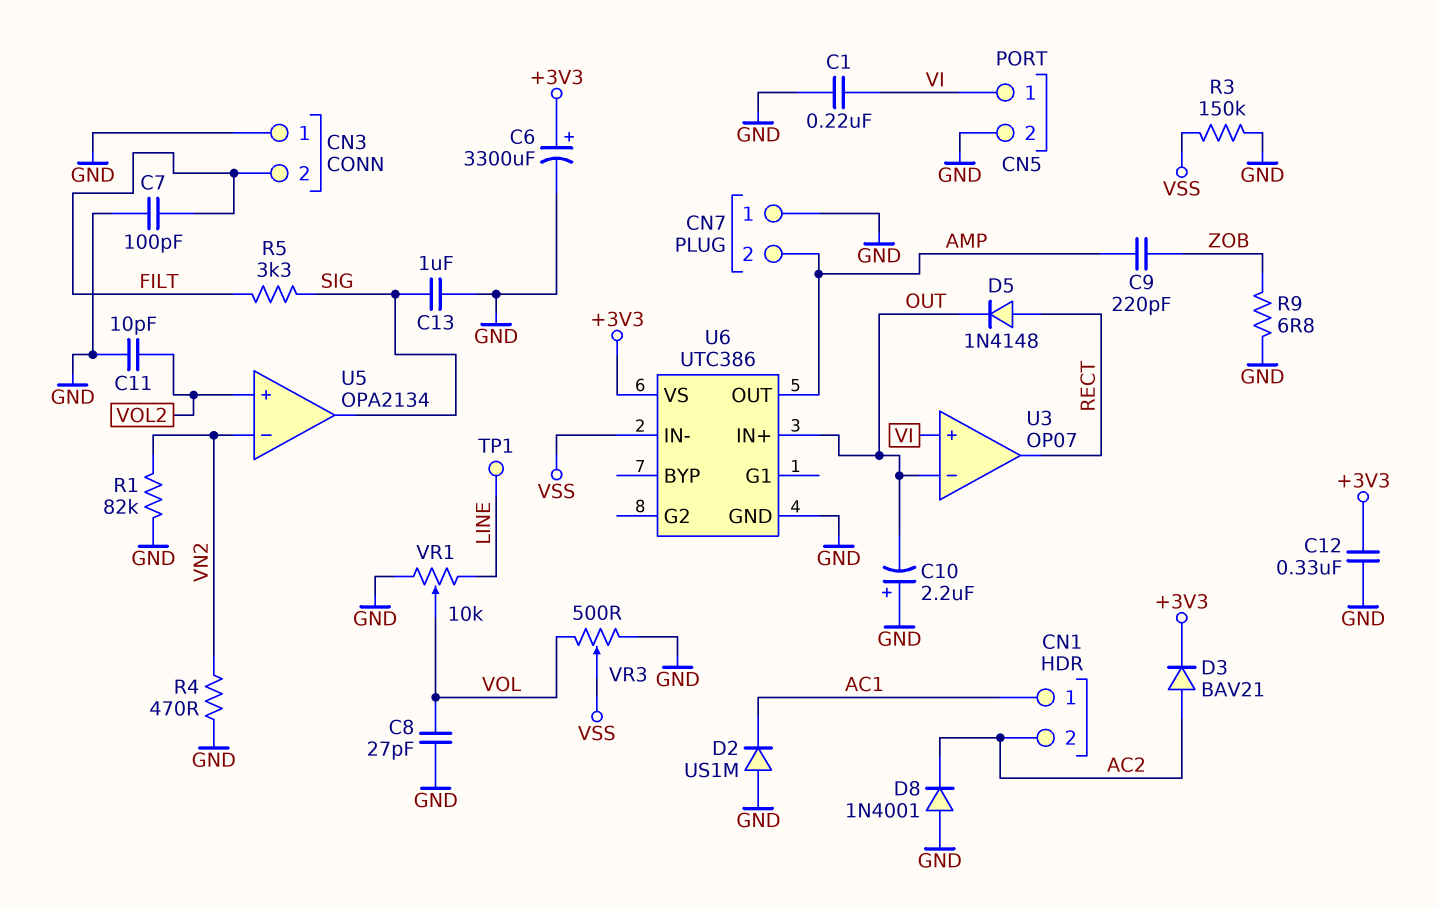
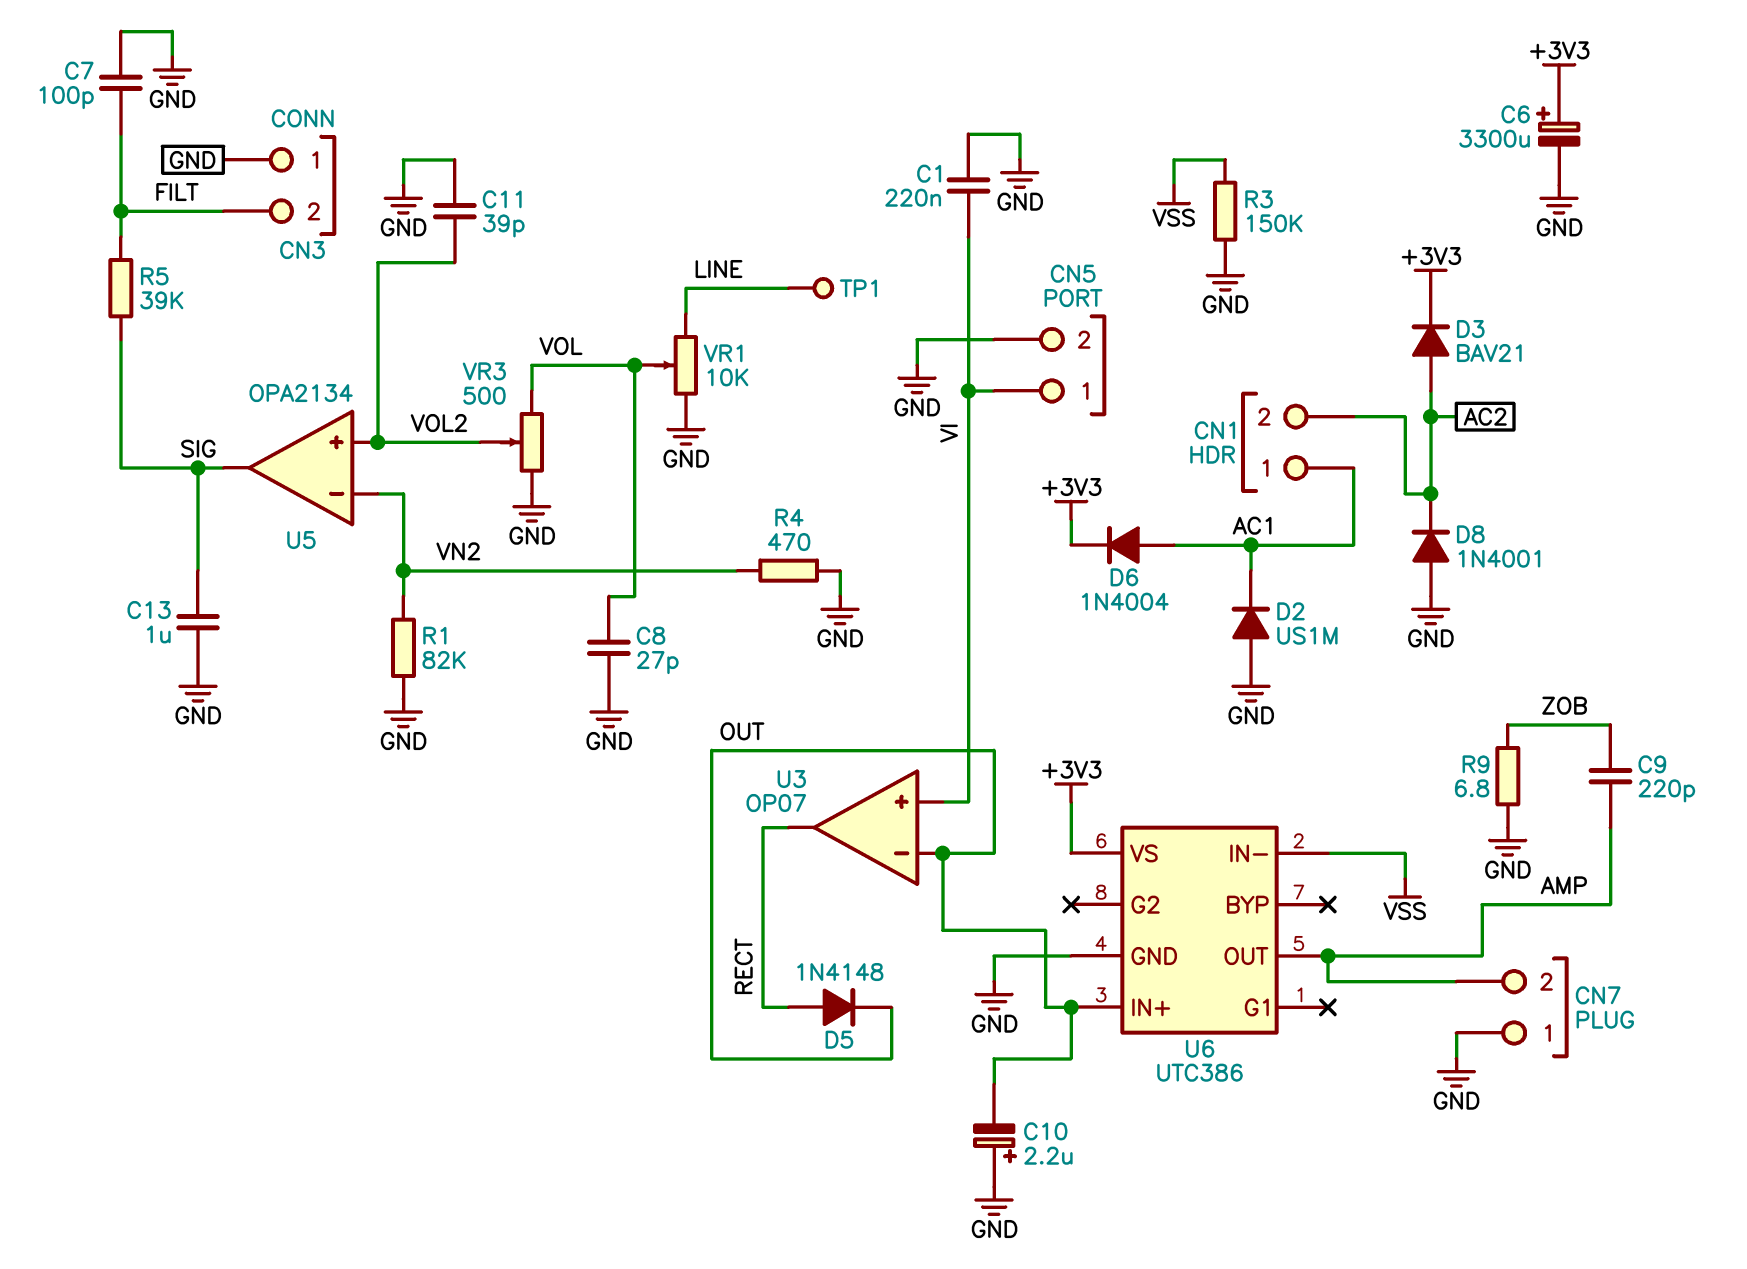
C11: 10pF (GND, VOL2) -> 39pF (GND, VOL2)
C12: 330nF (+3V3, GND) -> none
D6: none -> diode 1N4004 (A AC1, K +3V3)
R5: 3.3k (FILT, SIG) -> 39k (FILT, SIG)
VR3: 500 (GND, VOL, wiper VSS) -> 500 (GND, VOL, wiper VOL2)

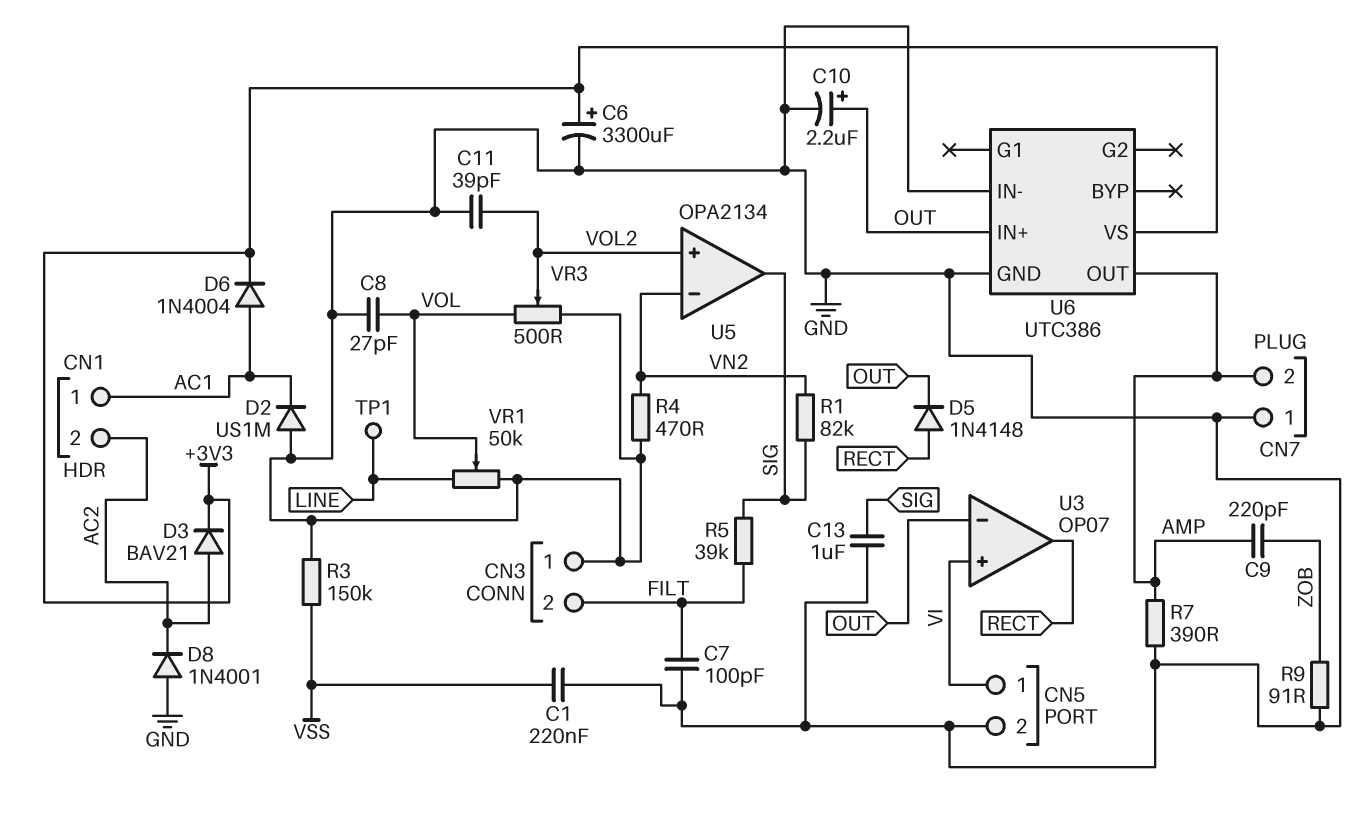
C1: 220nF (GND, VI) -> 220nF (GND, VSS)
C10: 2.2uF (plus GND, minus OUT) -> 2.2uF (plus OUT, minus GND)
R1: 82k (GND, VN2) -> 82k (SIG, VN2)
R7: none -> 390 (AMP, GND)
R9: 6.8 (GND, ZOB) -> 91 (GND, ZOB)
U6 pin IN-: VSS -> GND
VR1: 10k (GND, LINE, wiper VOL) -> 50k (GND, LINE, wiper VOL)

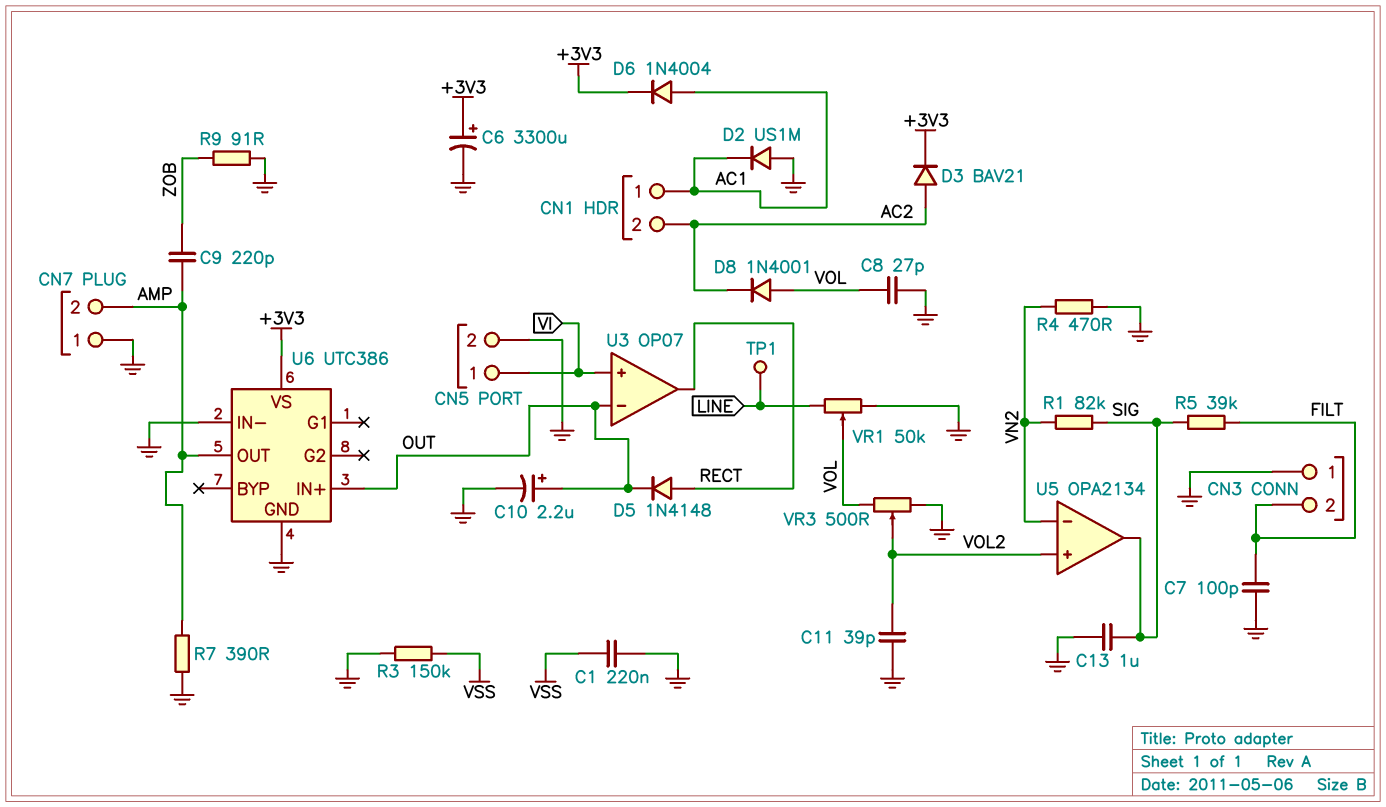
D8: diode 1N4001 (A GND, K AC2) -> diode 1N4001 (A VOL, K AC2)

